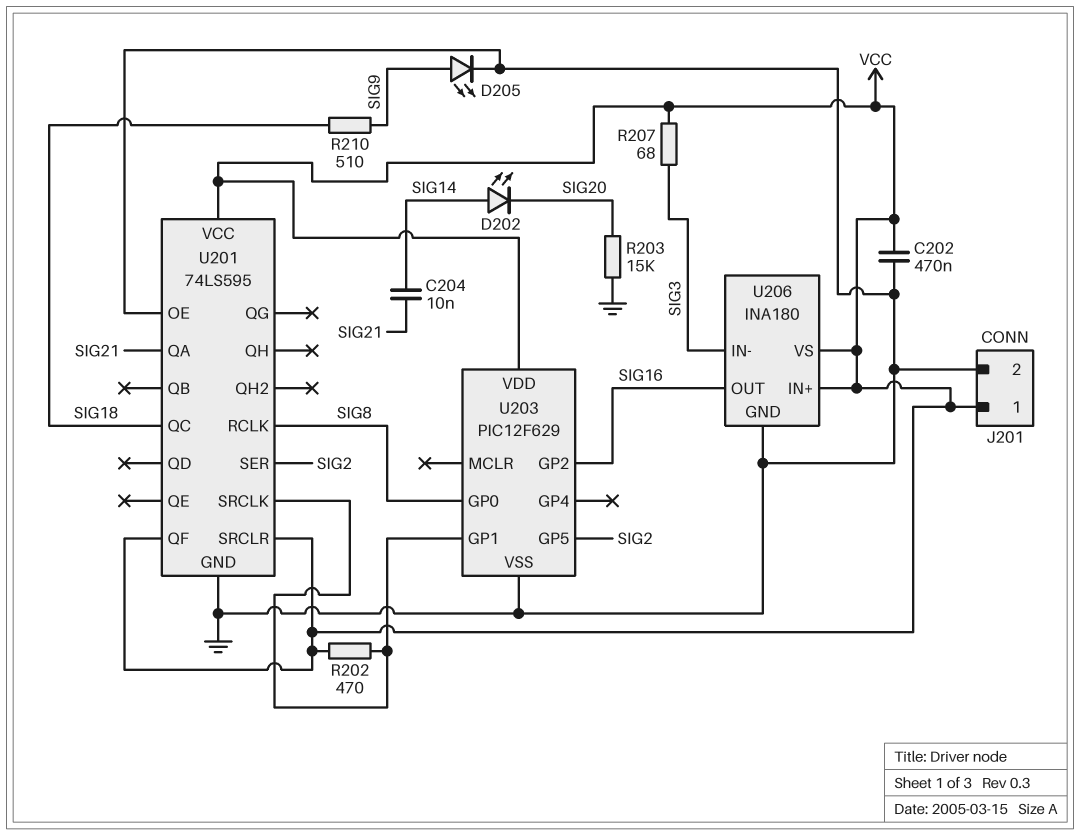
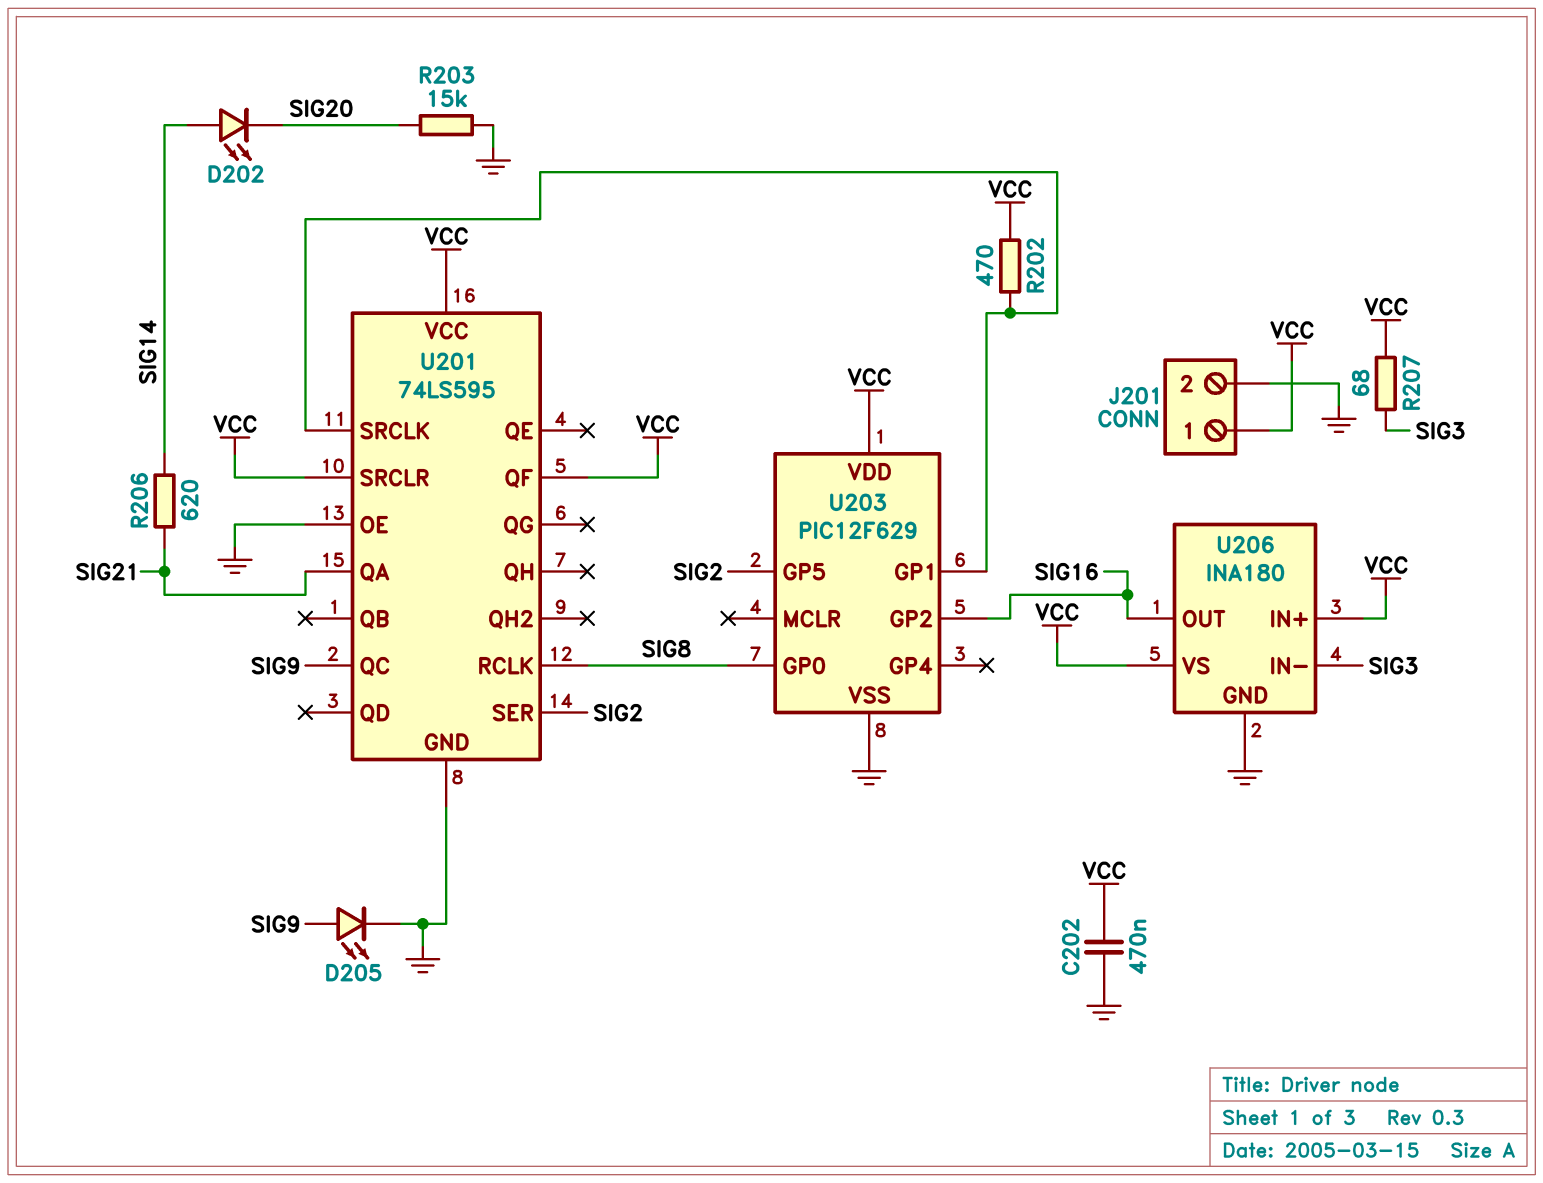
C204: 10nF (SIG14, SIG21) -> none
R206: none -> 620 (SIG14, SIG21)
R210: 510 (SIG9, SIG18) -> none
U201 pin QC: SIG18 -> SIG9

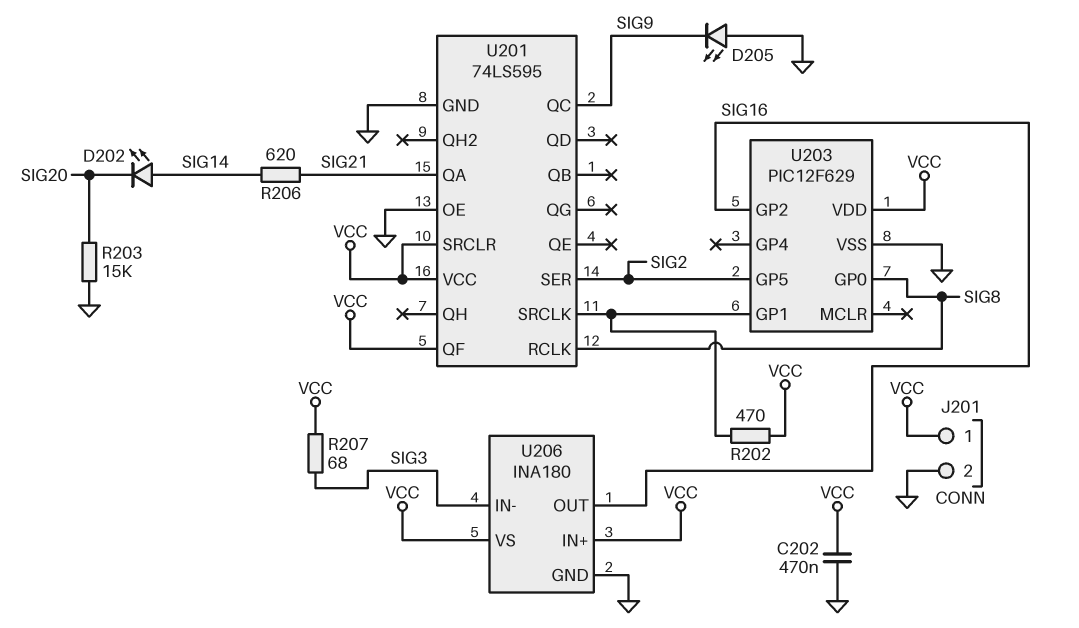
D205: LED (A SIG9, K GND) -> LED (A GND, K SIG9)

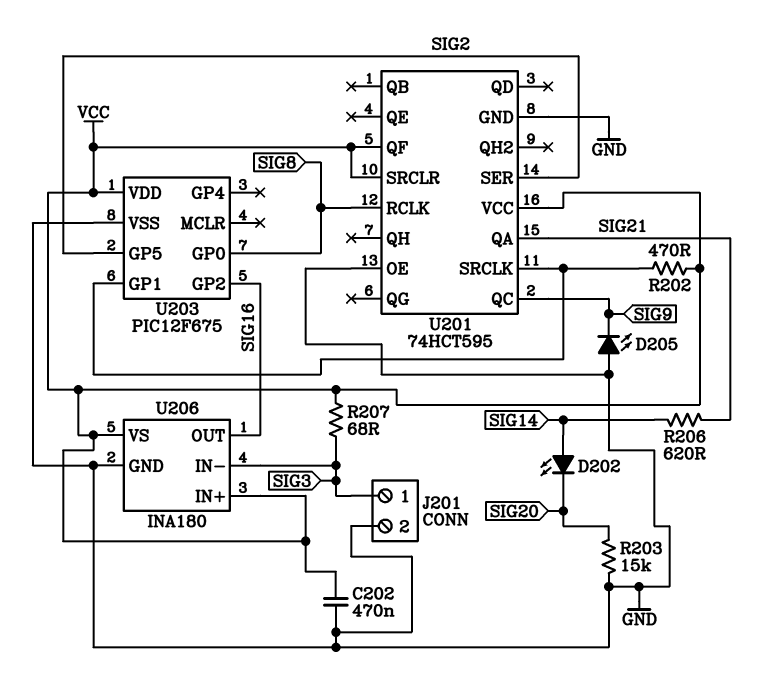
J201 pin 1: VCC -> SIG3
U201: 74LS595 -> 74HCT595
U203: PIC12F629 -> PIC12F675

